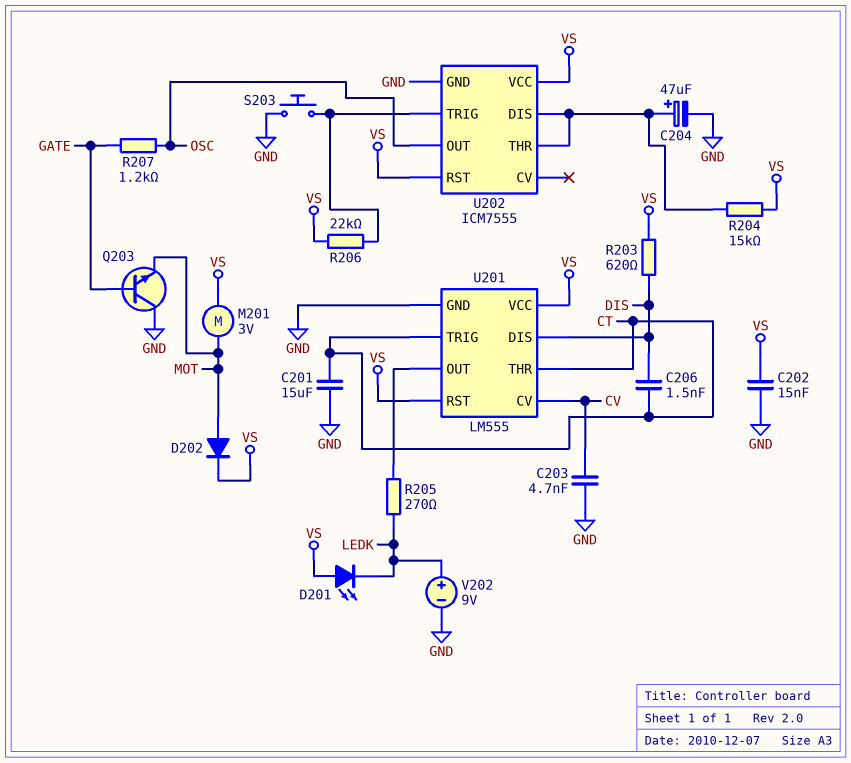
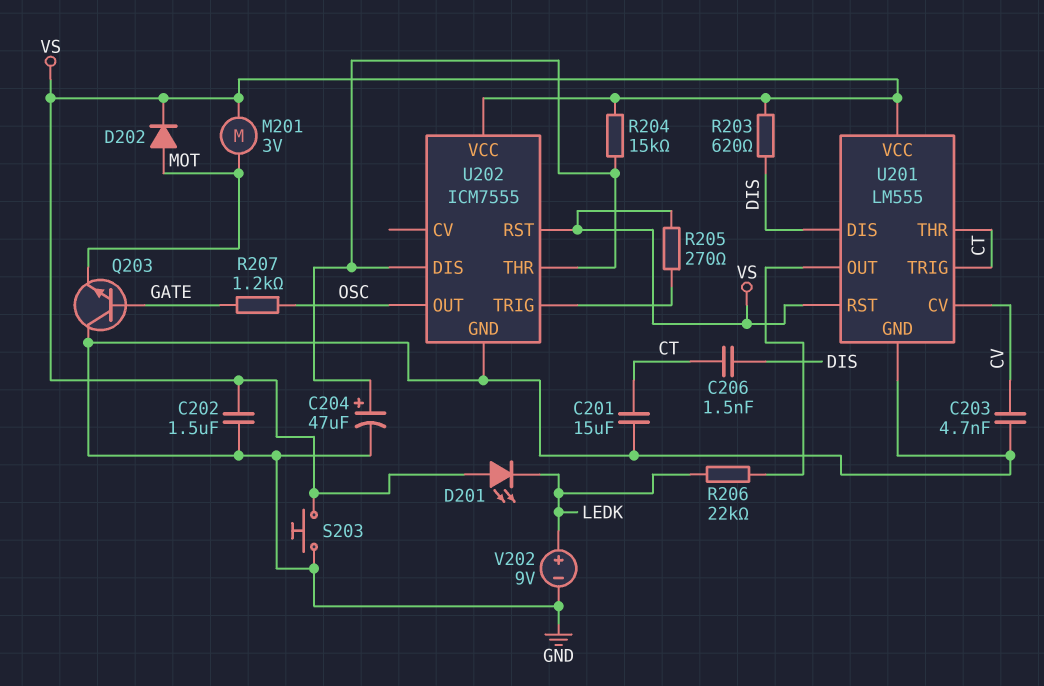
C202: 15nF (GND, VS) -> 1.5uF (GND, VS)
R205: 270 (LEDK, U201/OUT) -> 270 (U202/TRIG, VS)
R206: 22k (U202/TRIG, VS) -> 22k (LEDK, U201/OUT)
S203: button (GND, U202/TRIG) -> button (GND, VS)

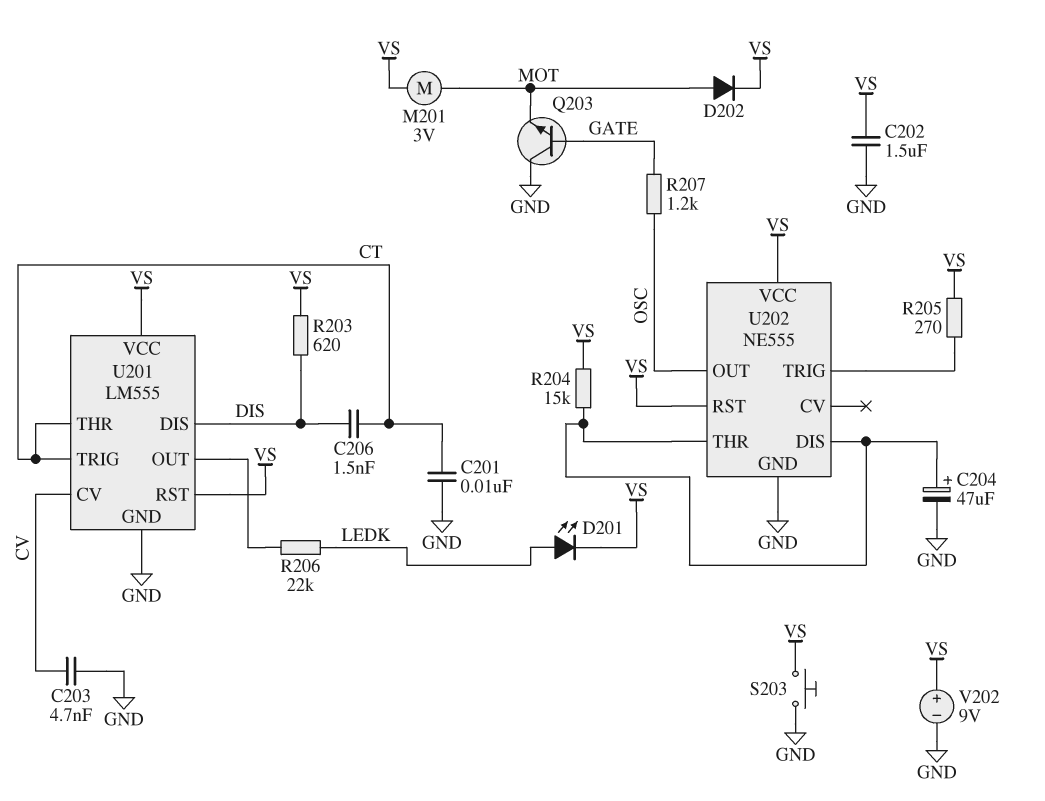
C201: 15uF (CT, GND) -> 10nF (CT, GND)
D201: LED (A VS, K LEDK) -> LED (A LEDK, K VS)
U202: ICM7555 -> NE555
V202: 9V (plus LEDK, minus GND) -> 9V (plus VS, minus GND)

